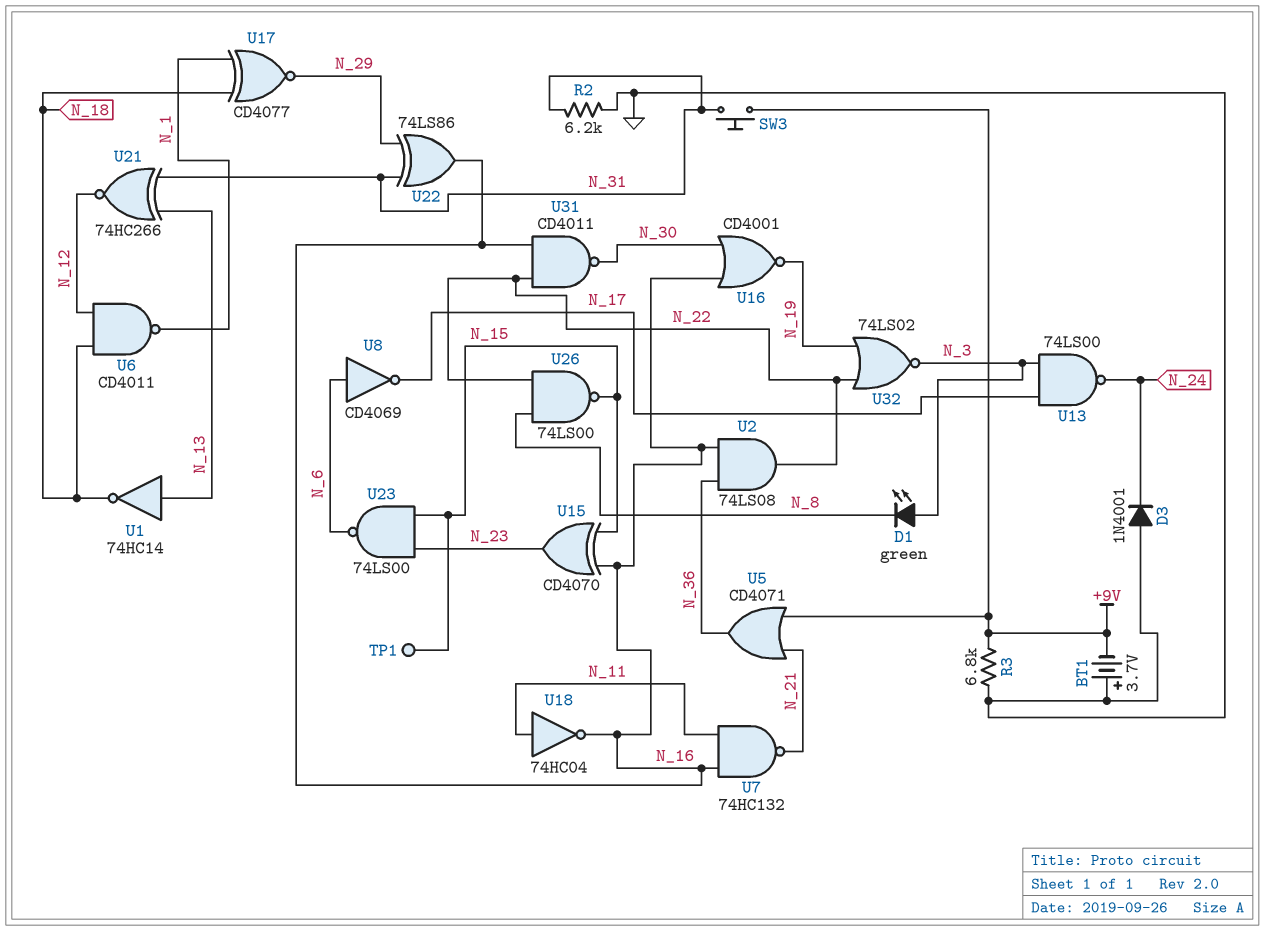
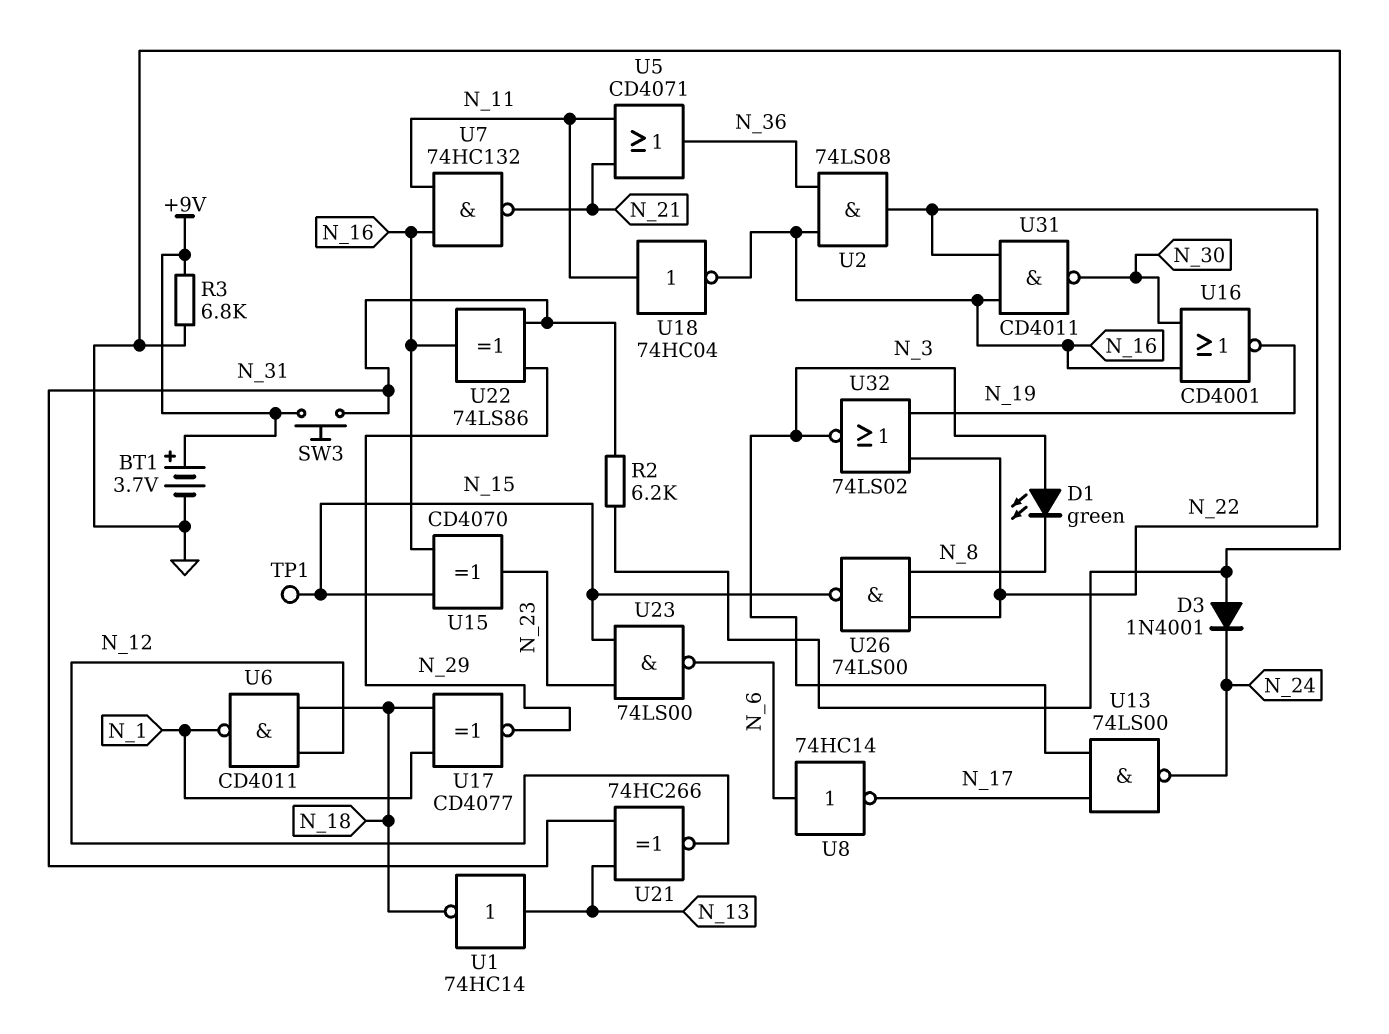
BT1: 3.7V (plus GND, minus +9V) -> 3.7V (plus +9V, minus GND)
U5: OR CD4071 (in +9V, in N_21, out N_36) -> OR CD4071 (in N_11, in N_21, out N_36)
U8: NOT CD4069 (in N_6, out N_17) -> NOT 74HC14 (in N_6, out N_17)

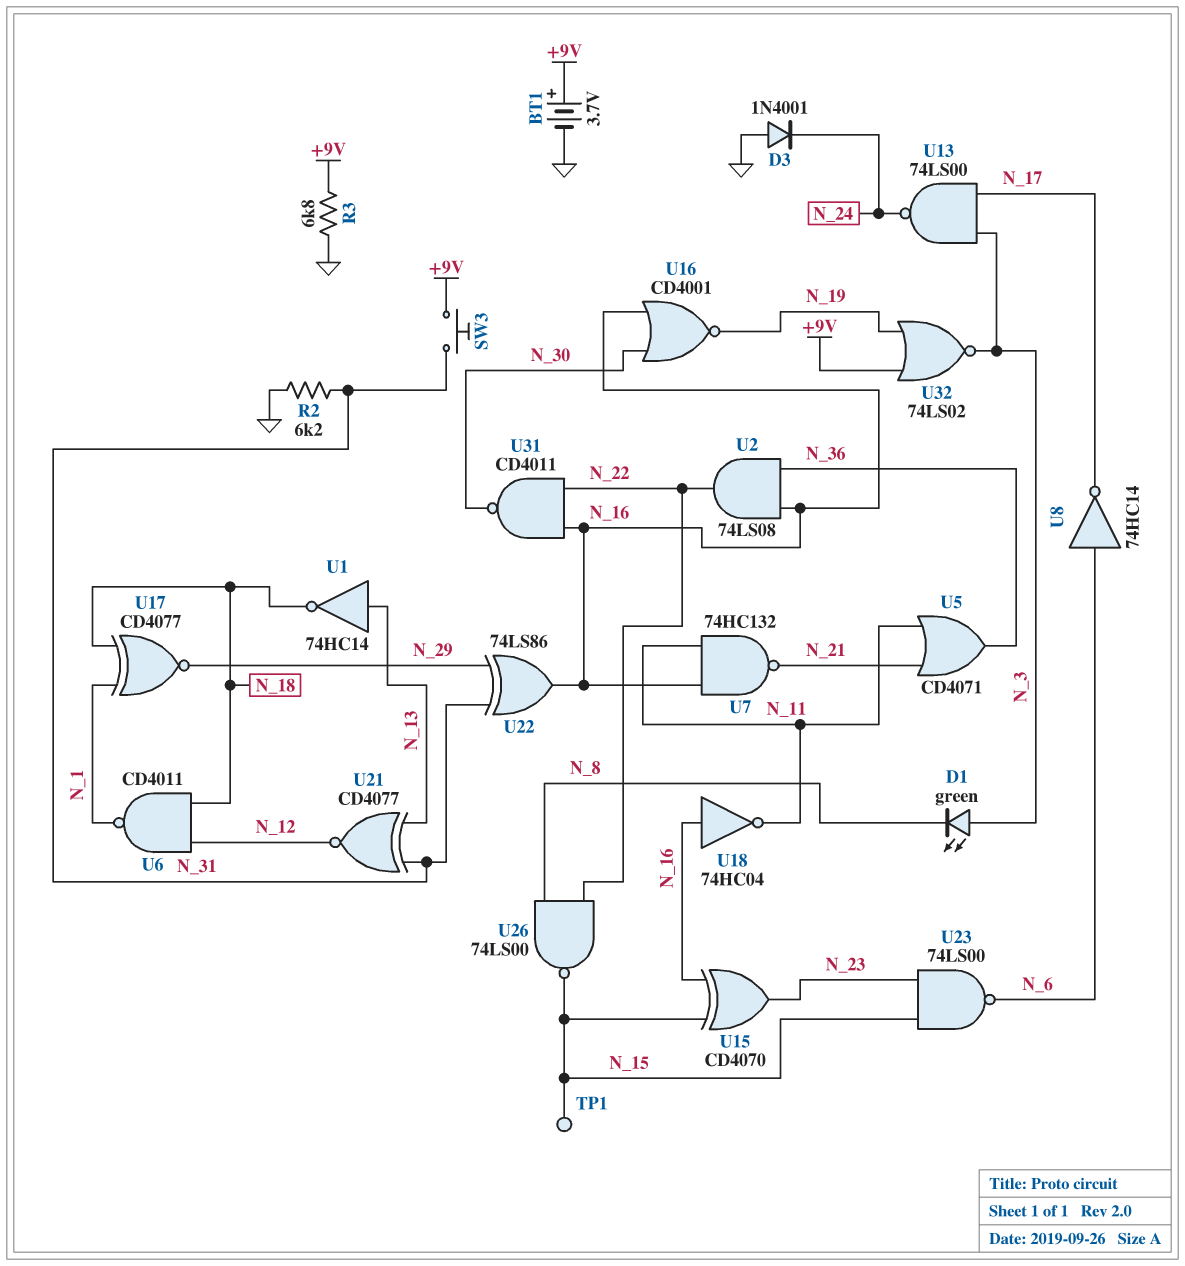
U18: NOT 74HC04 (in N_11, out N_16) -> NOT 74HC04 (in N_16, out N_11)
U21: XNOR 74HC266 (in N_13, in N_31, out N_12) -> XNOR CD4077 (in N_13, in N_31, out N_12)
U32: NOR 74LS02 (in N_19, in N_22, out N_3) -> NOR 74LS02 (in +9V, in N_19, out N_3)

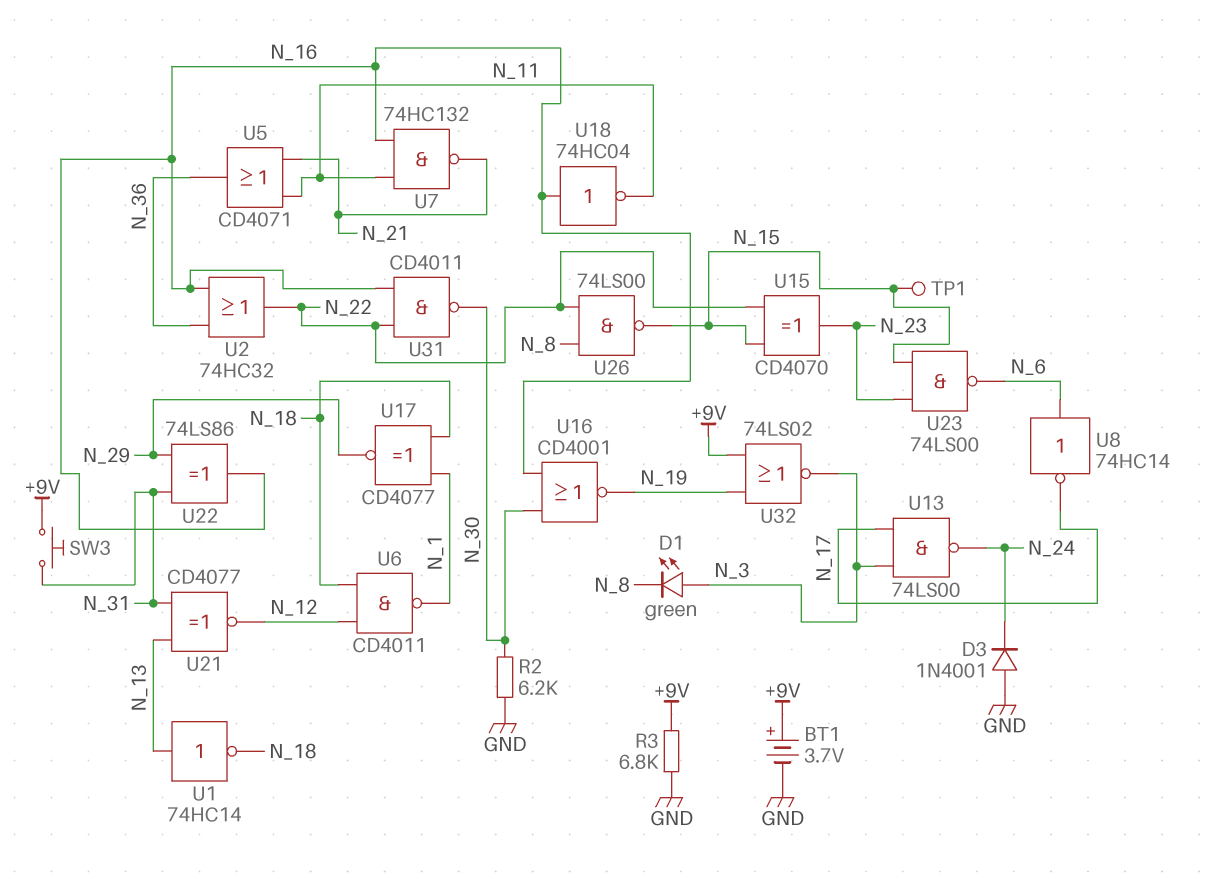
R2: 6.2k (GND, N_31) -> 6.2k (GND, N_30)
U2: AND 74LS08 (in N_16, in N_36, out N_22) -> OR 74HC32 (in N_16, in N_36, out N_22)
U15: XOR CD4070 (in N_15, in N_16, out N_23) -> XOR CD4070 (in N_15, in N_22, out N_23)

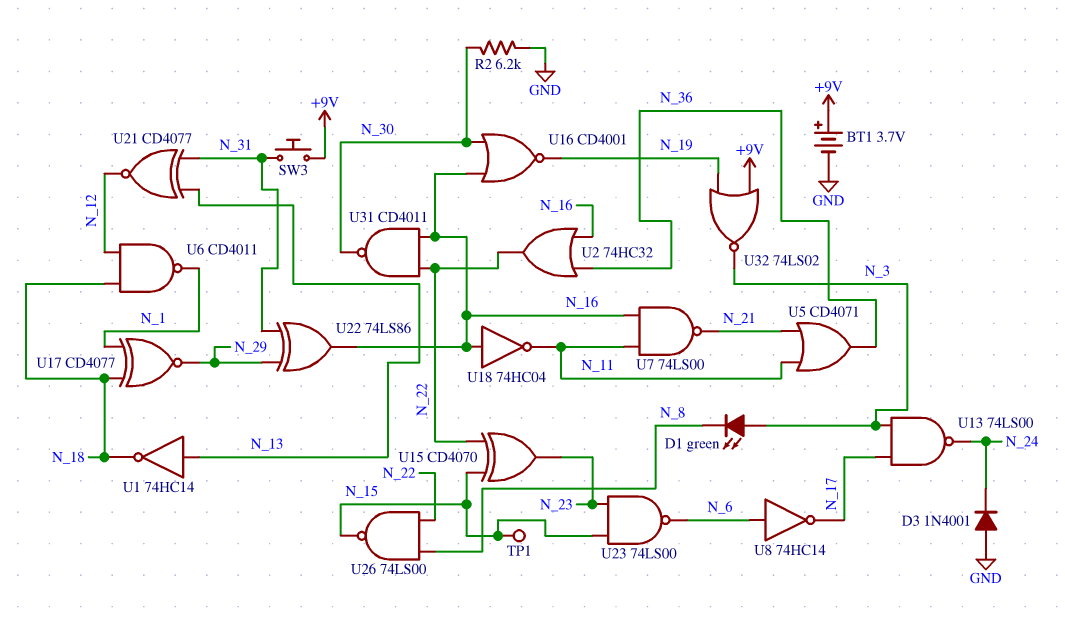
R3: 6.8k (+9V, GND) -> none
U7: NAND 74HC132 (in N_11, in N_16, out N_21) -> NAND 74LS00 (in N_11, in N_16, out N_21)

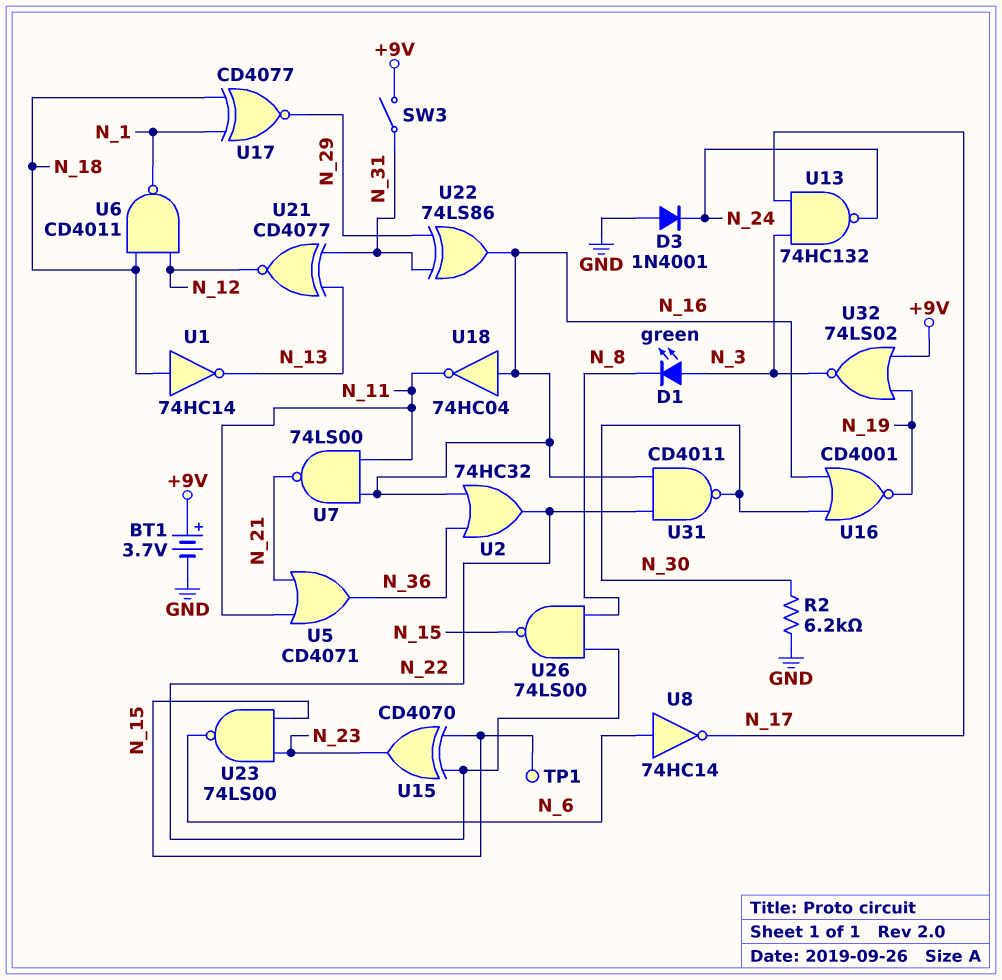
SW3: button (+9V, N_31) -> switch (+9V, N_31)
U1: NOT 74HC14 (in N_13, out N_18) -> NOT 74HC14 (in N_18, out N_13)
U13: NAND 74LS00 (in N_3, in N_17, out N_24) -> NAND 74HC132 (in N_3, in N_17, out N_24)

